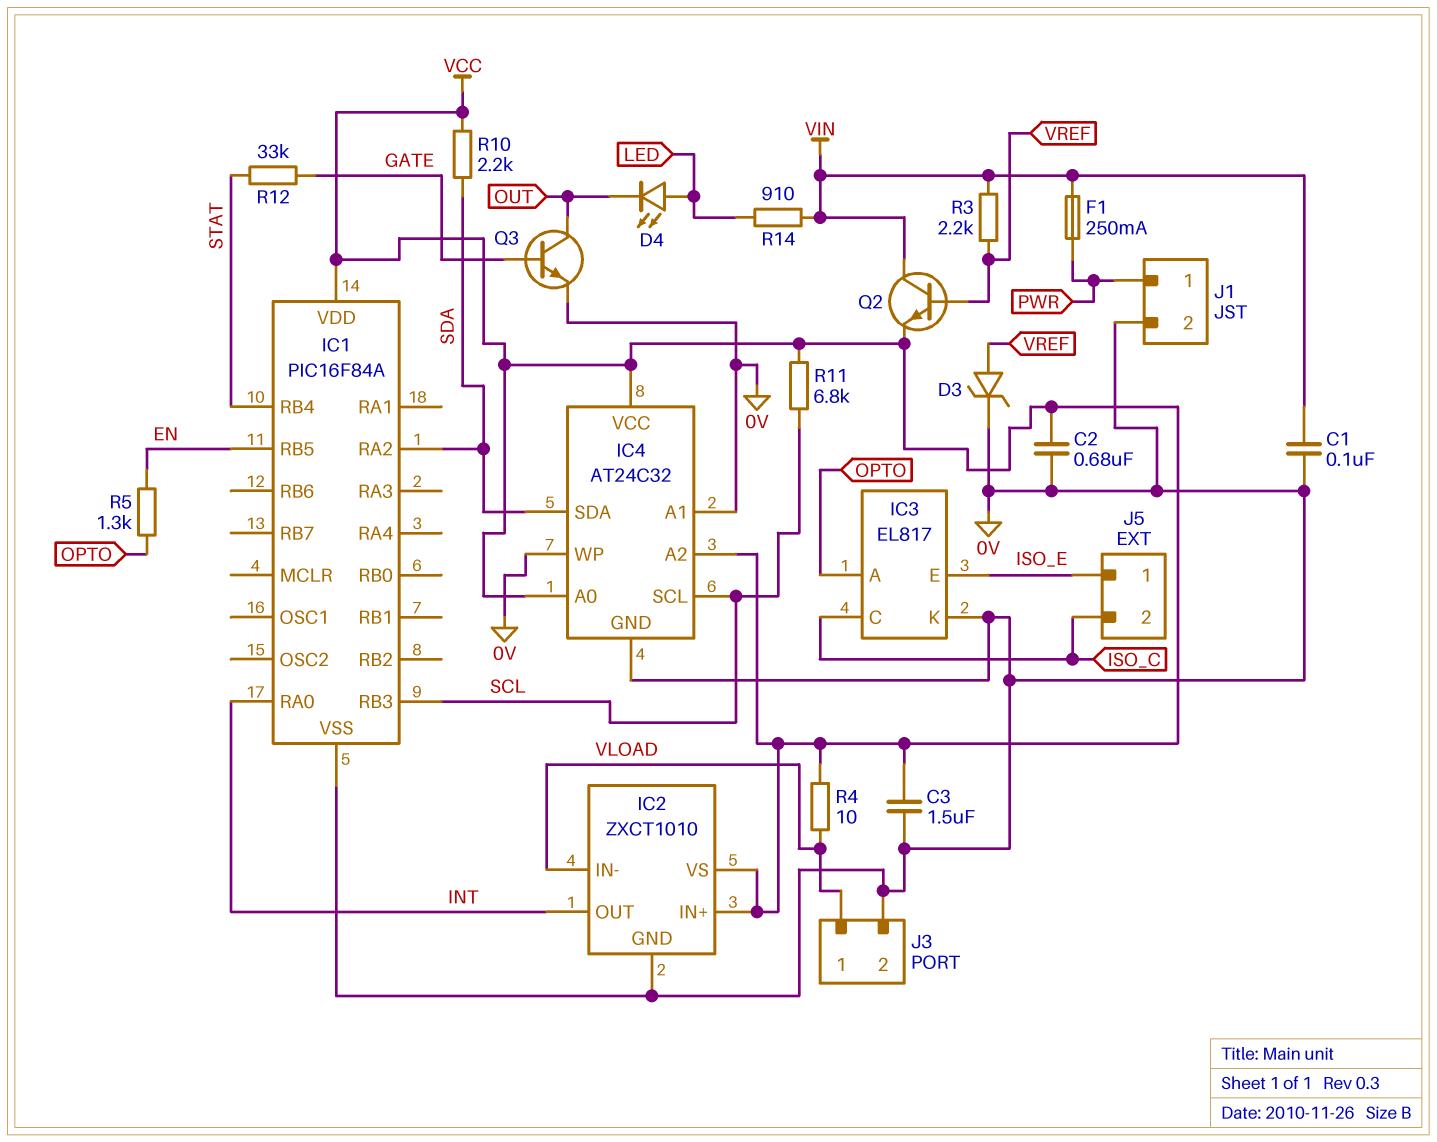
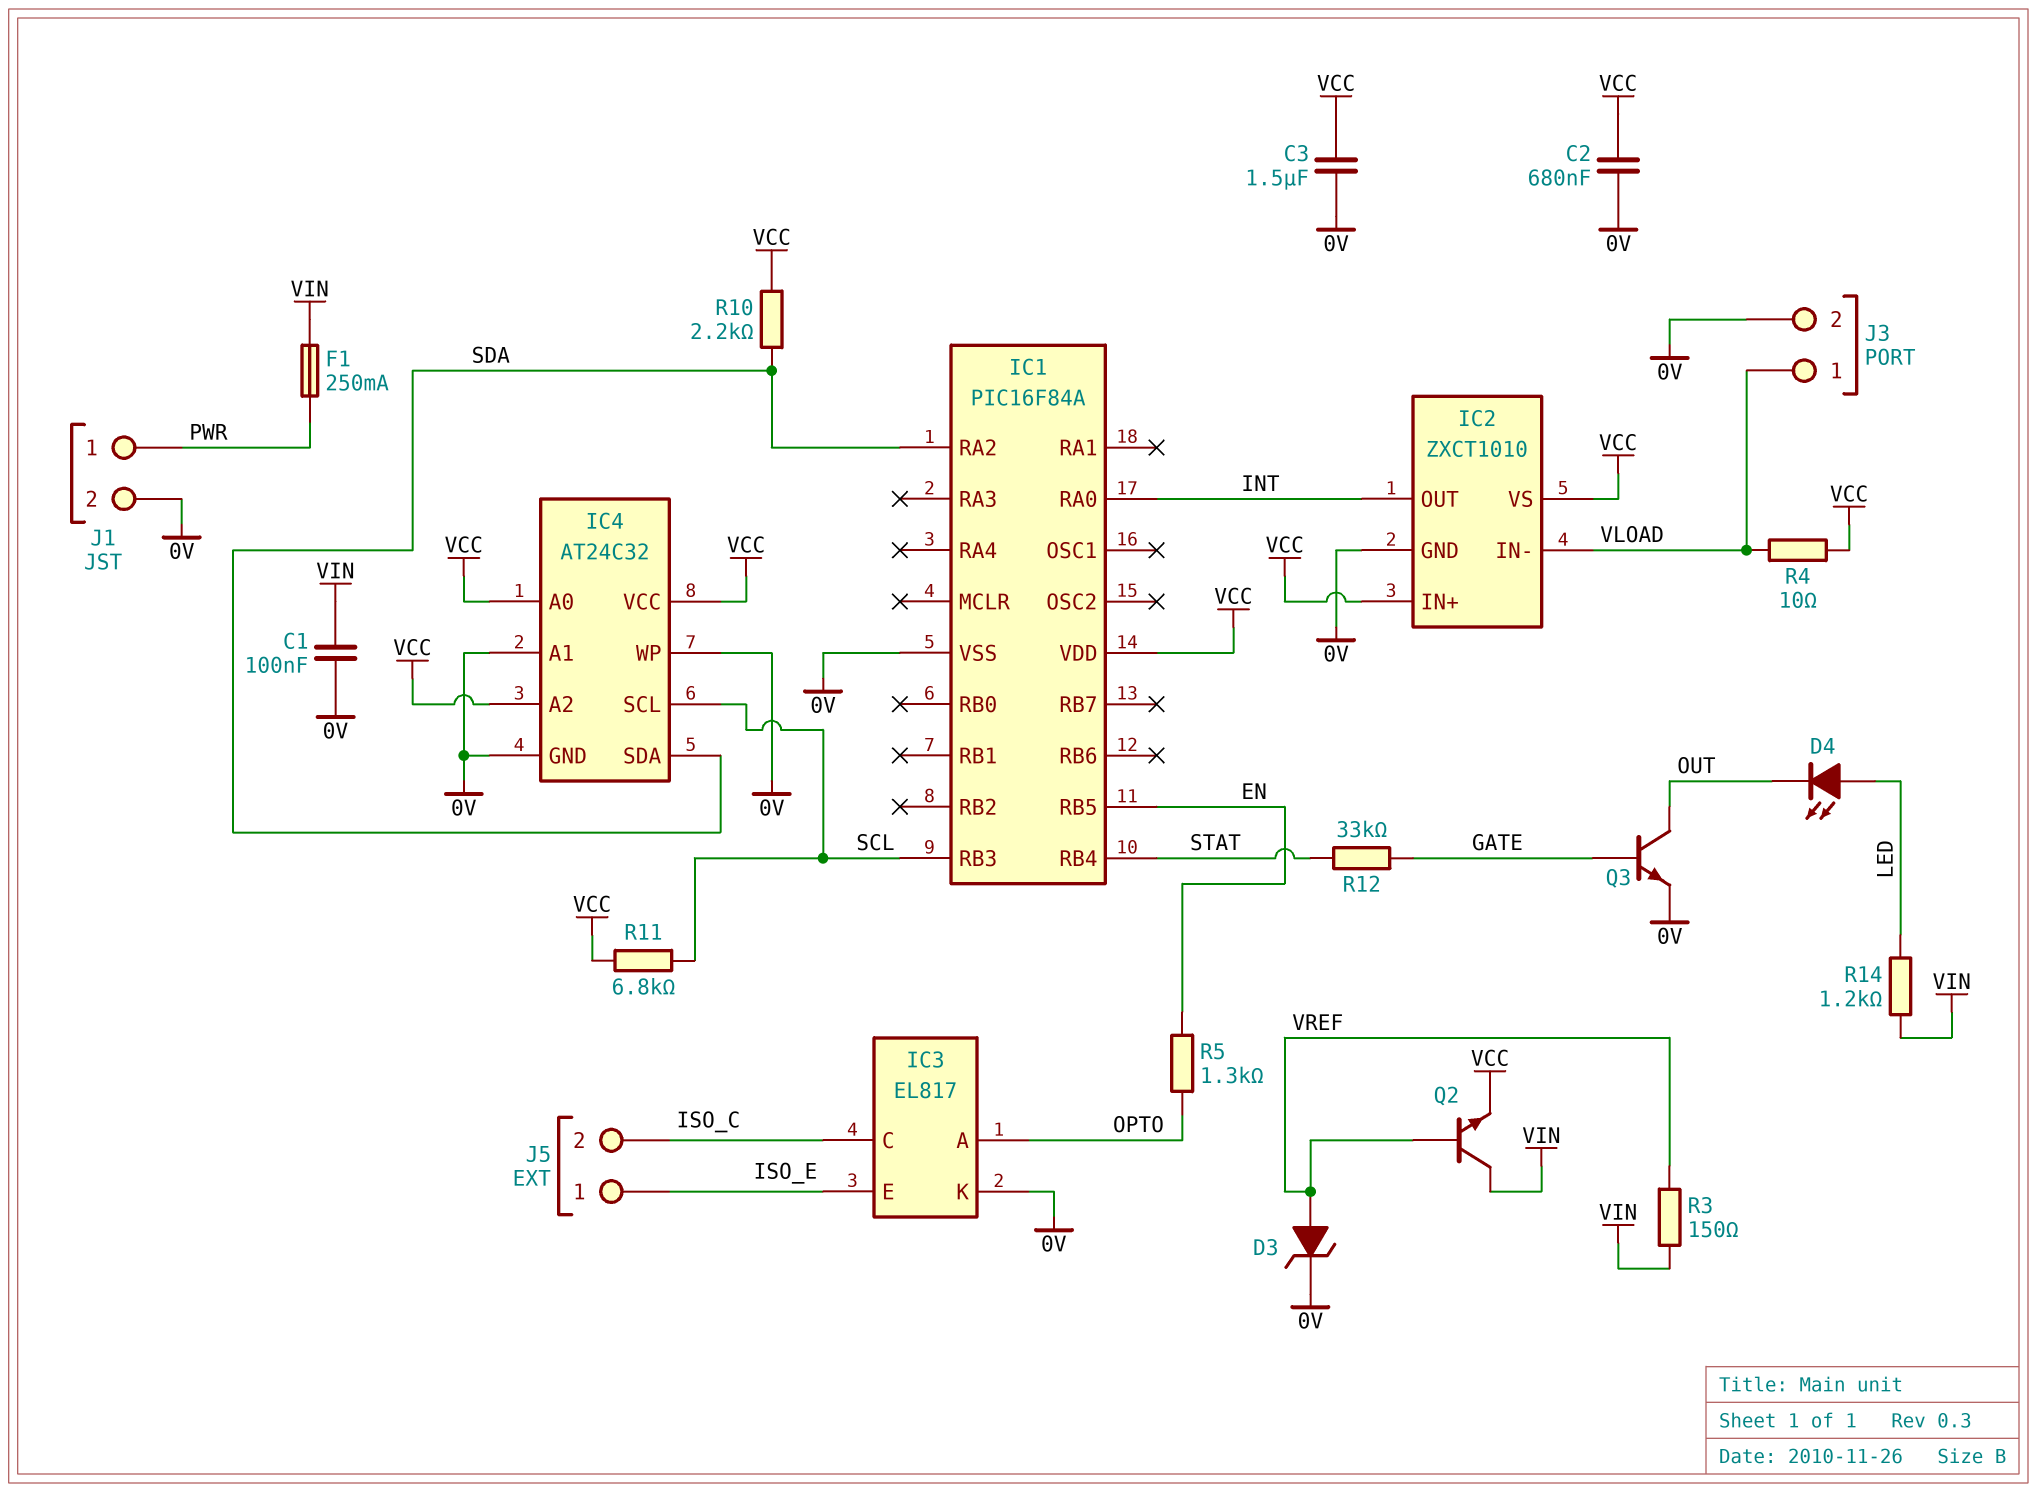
R3: 2.2k (VIN, VREF) -> 150 (VIN, VREF)
R14: 910 (LED, VIN) -> 1.2k (LED, VIN)

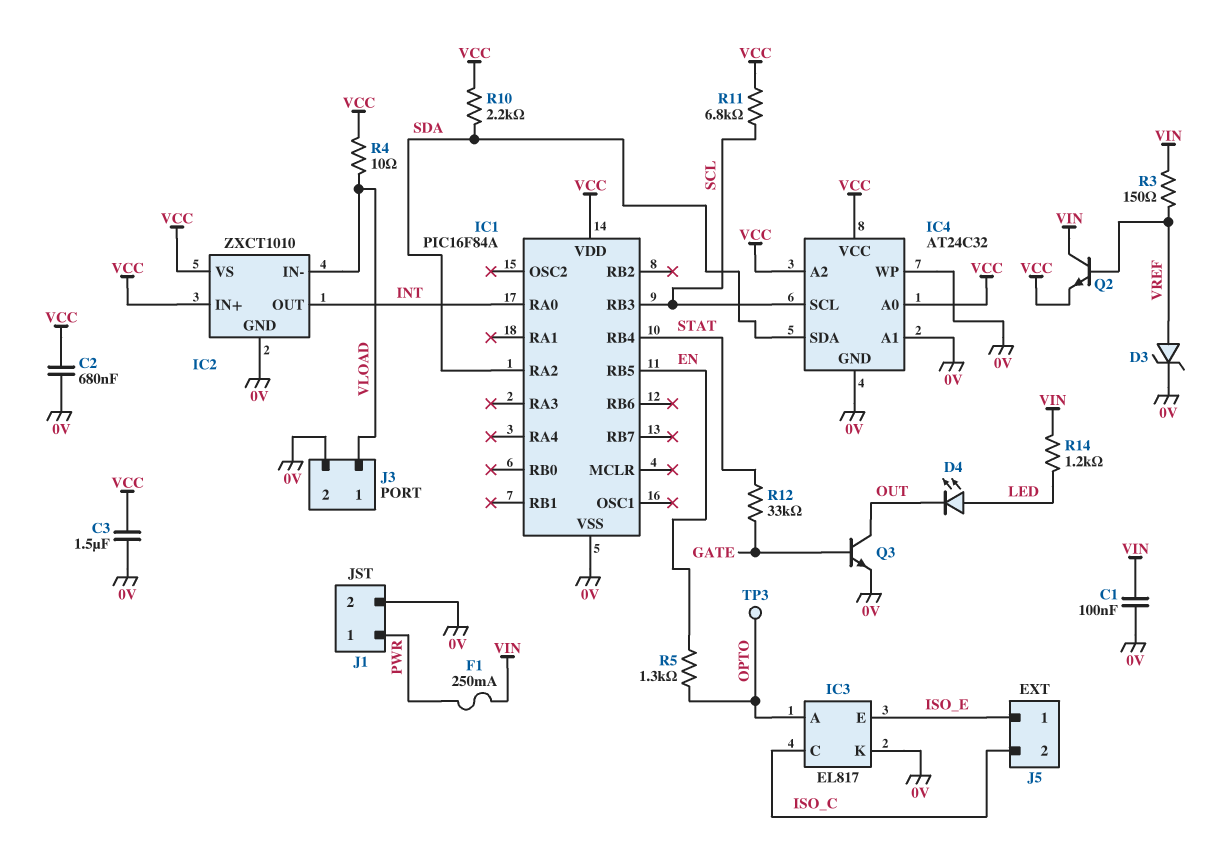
TP3: none -> test point (OPTO)

